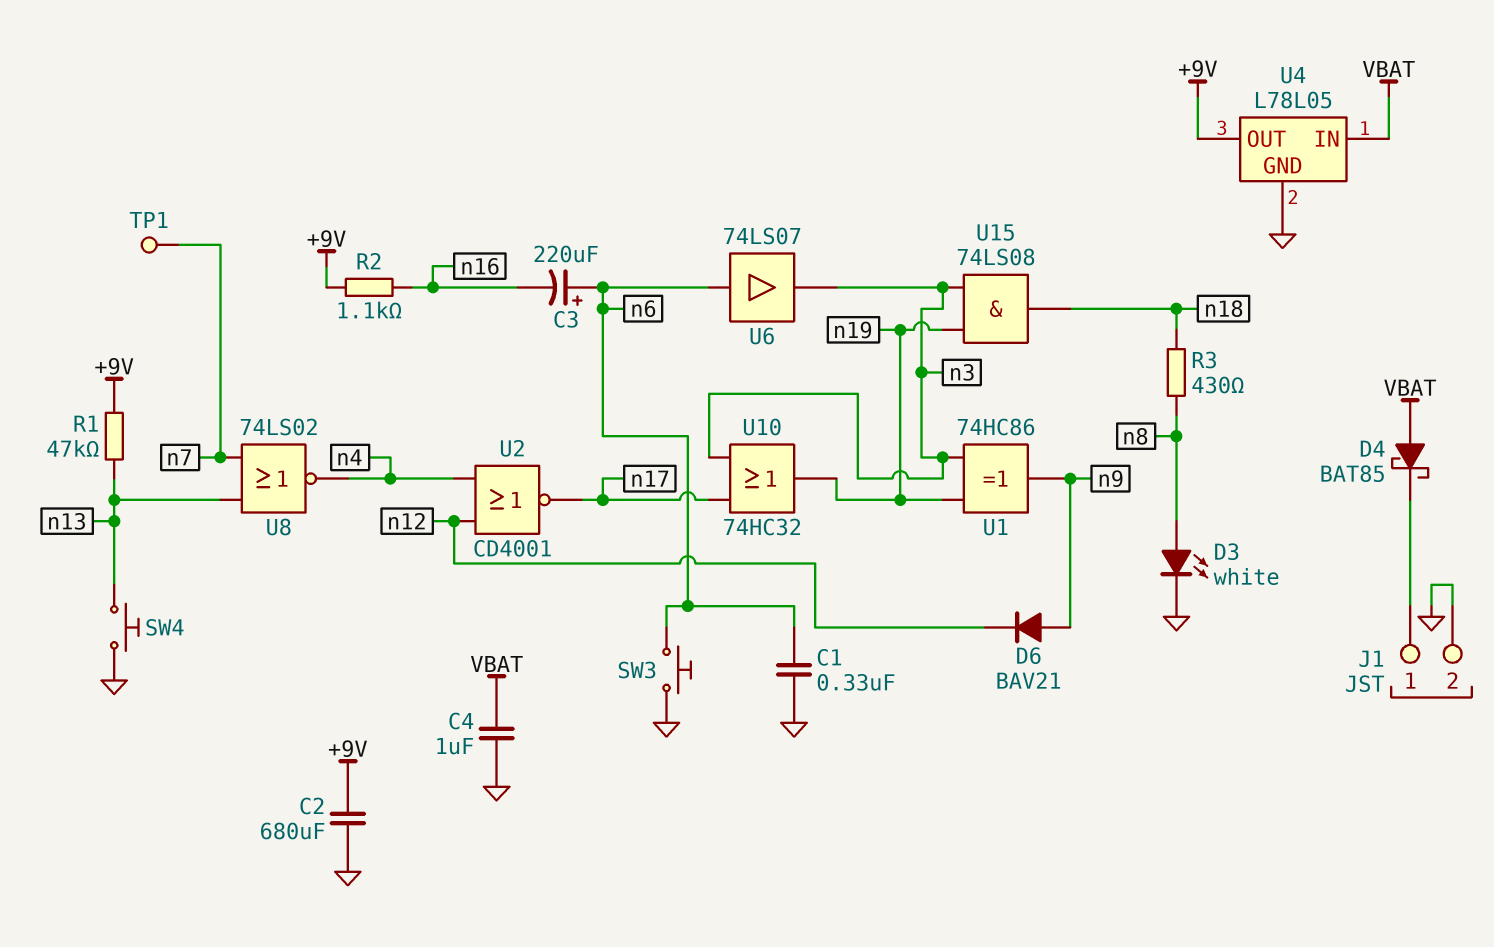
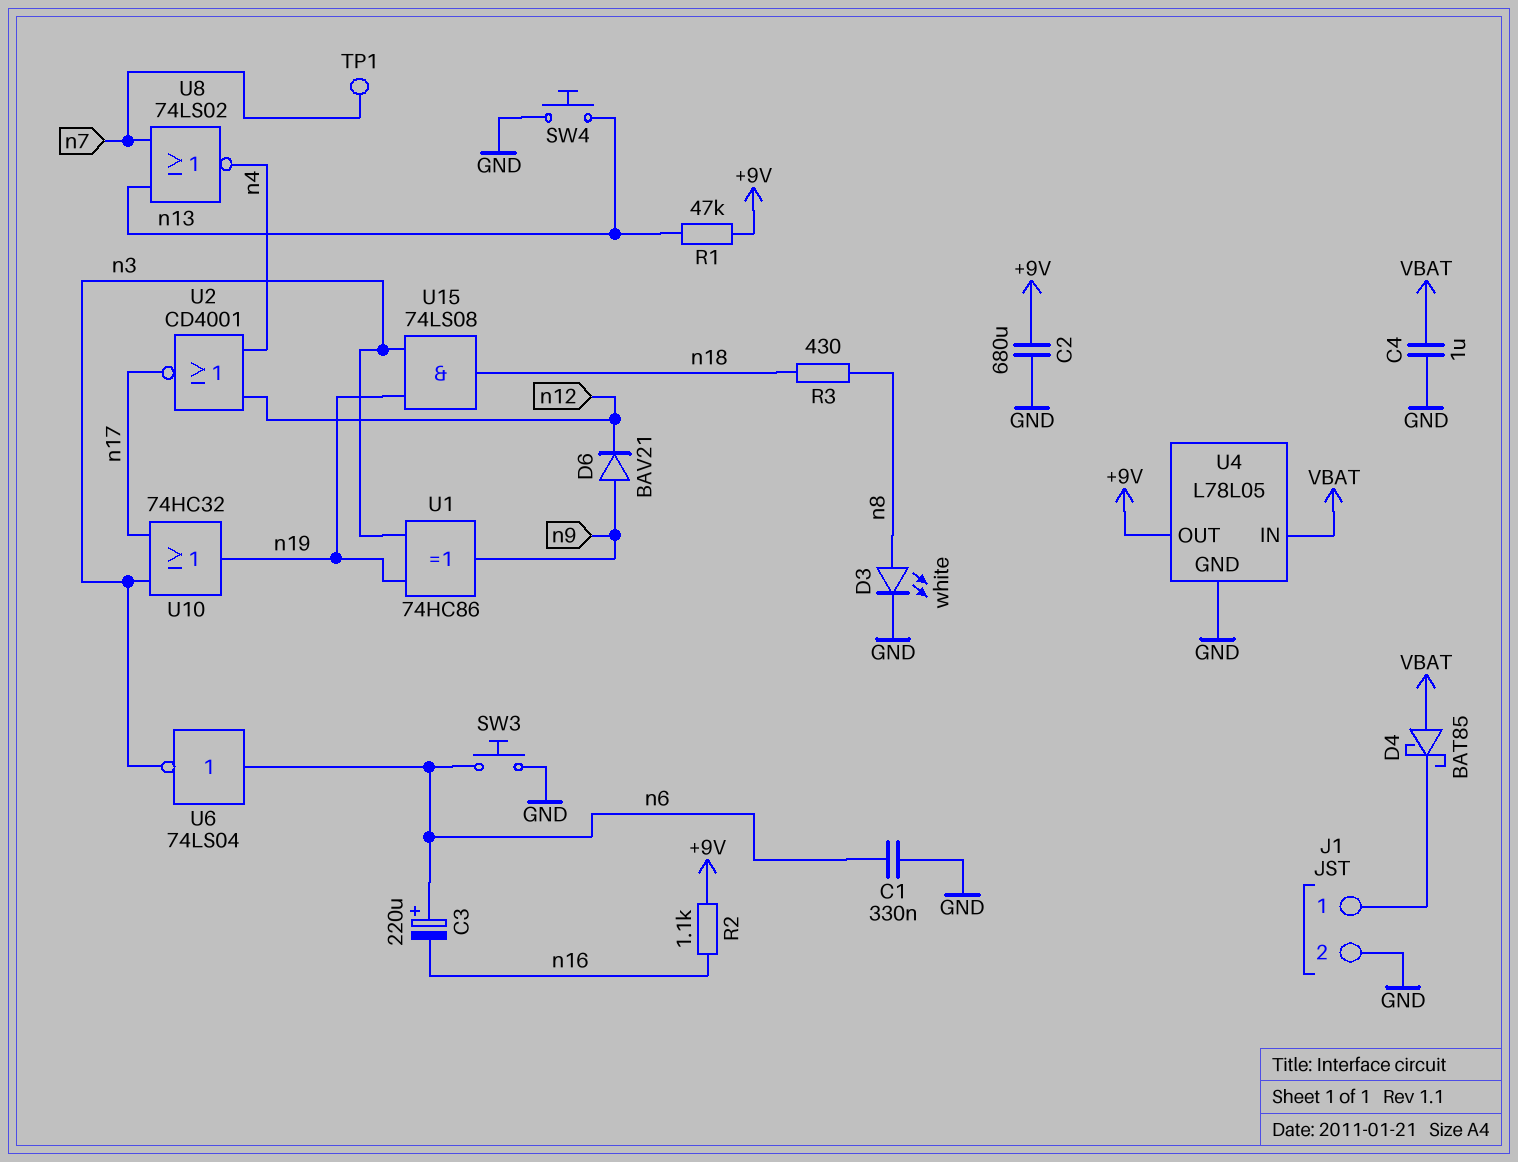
U6: buffer 74LS07 (in n6, out n3) -> NOT 74LS04 (in n6, out n3)

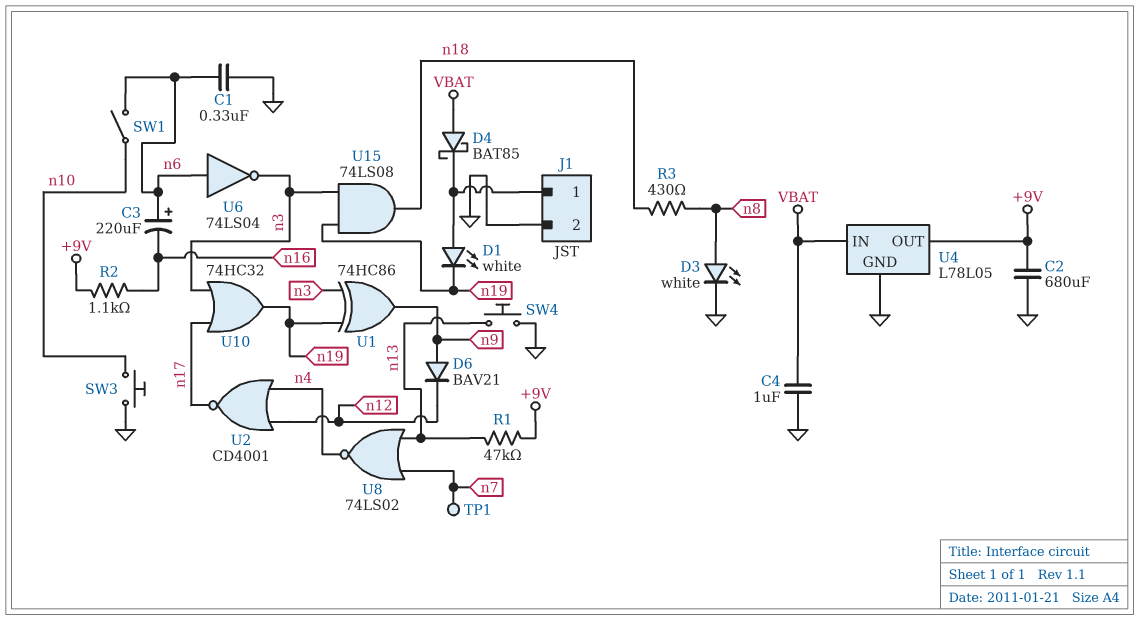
D1: none -> LED white (A J1/1, K n19)
SW1: none -> switch (n6, n10)
SW3: button (GND, n6) -> button (GND, n10)

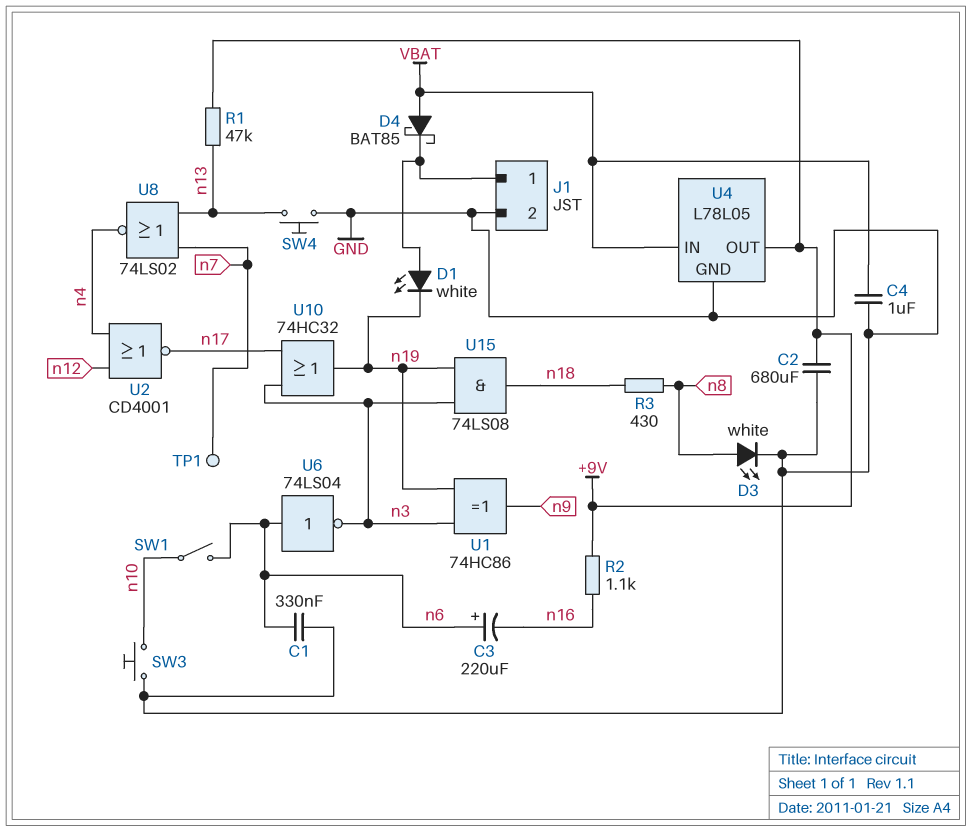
D6: diode BAV21 (A n9, K n12) -> none

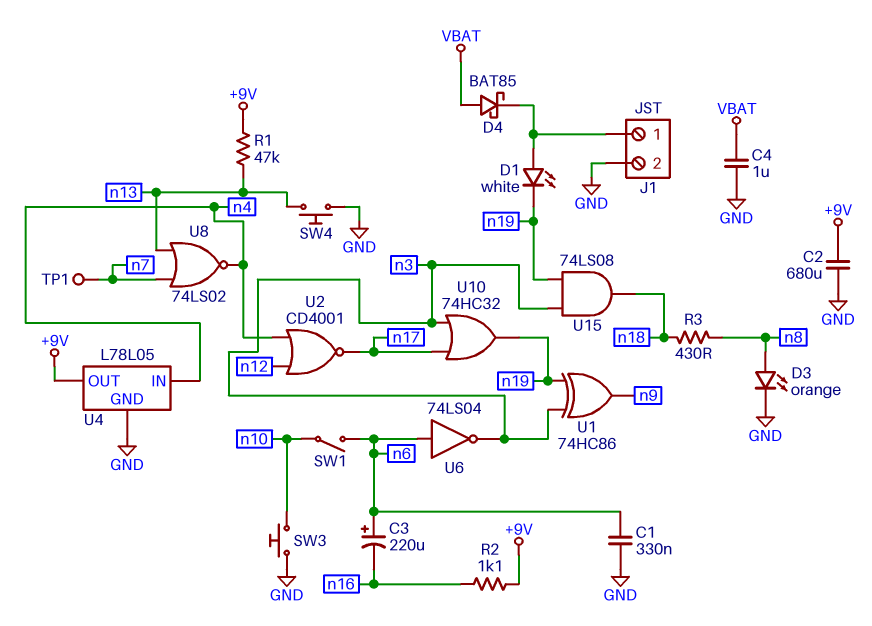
D3: LED white (A n8, K GND) -> LED orange (A n8, K GND)
U4 pin IN: VBAT -> n4

